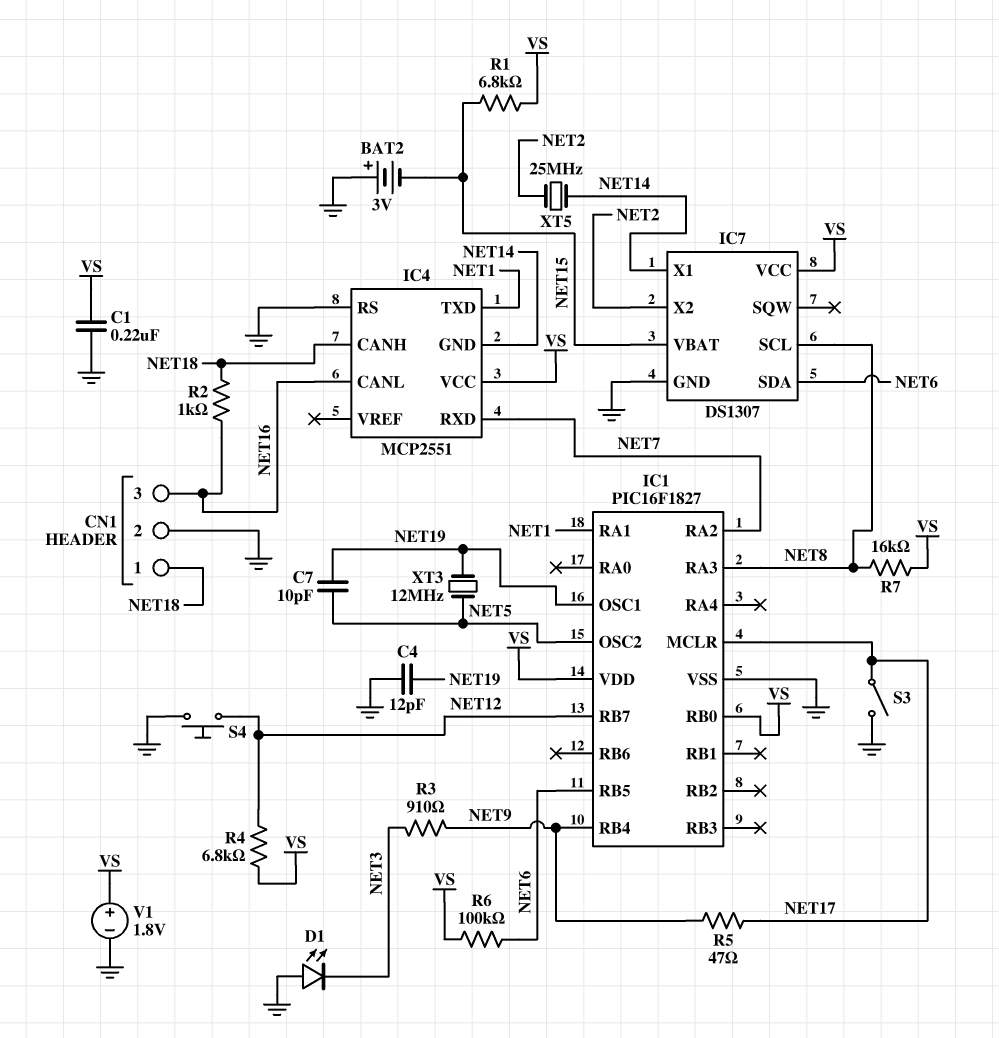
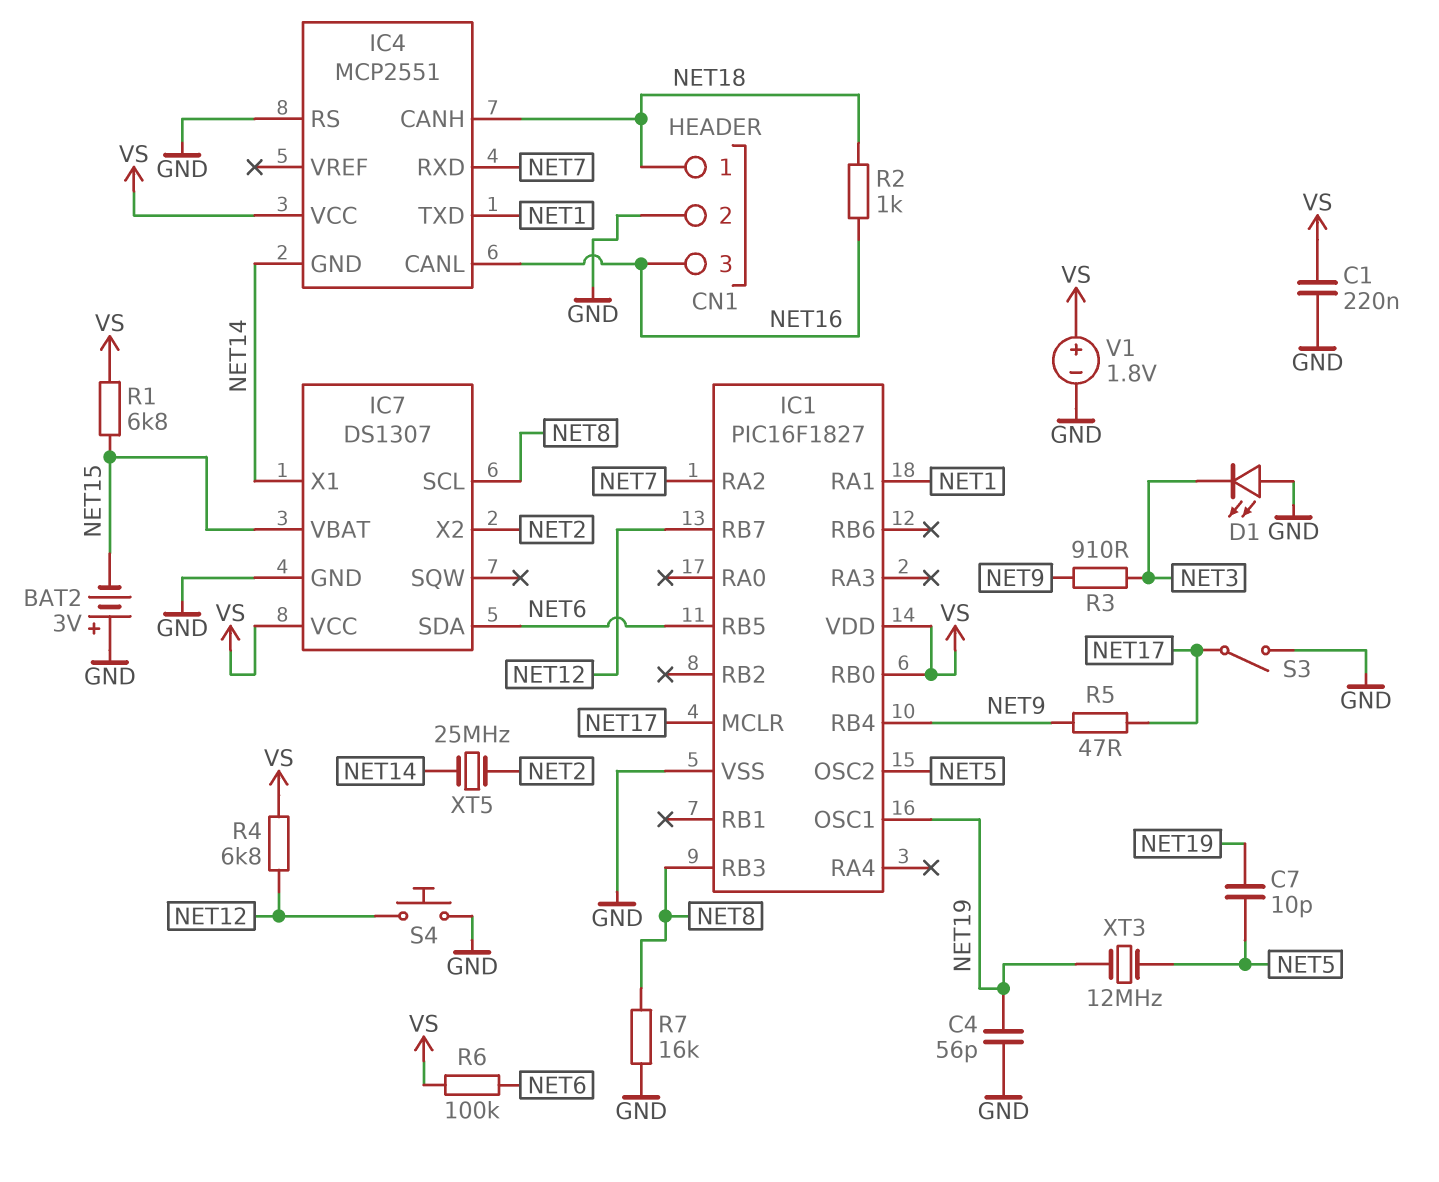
C4: 12pF (GND, NET19) -> 56pF (GND, NET19)
IC1 pin RA3: NET8 -> none
IC1 pin RB3: none -> NET8
R7: 16k (NET8, VS) -> 16k (GND, NET8)

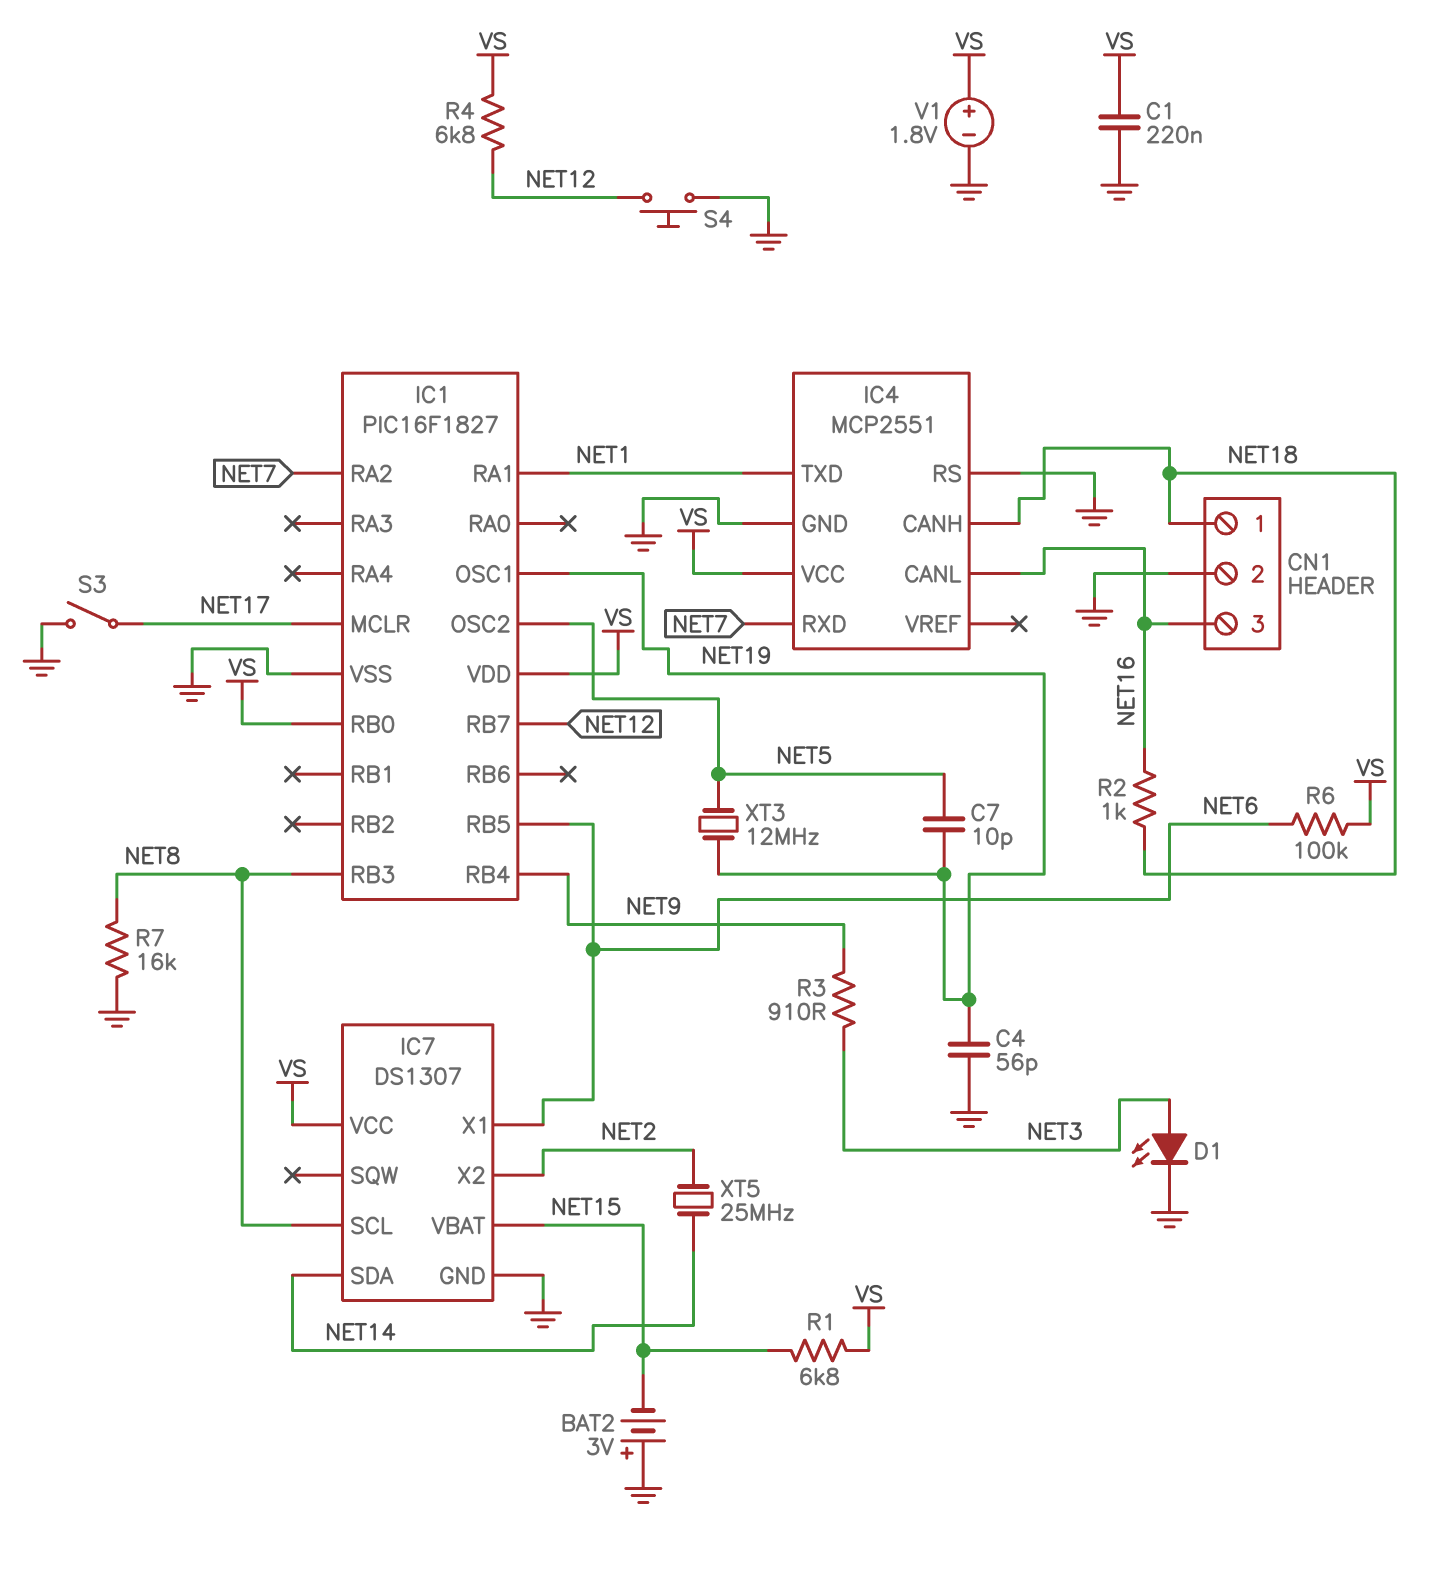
D1: LED (A GND, K NET3) -> LED (A NET3, K GND)
IC4 pin GND: NET14 -> GND
IC7 pin SDA: NET6 -> NET14
IC7 pin X1: NET14 -> NET6
R5: 47 (NET9, NET17) -> none

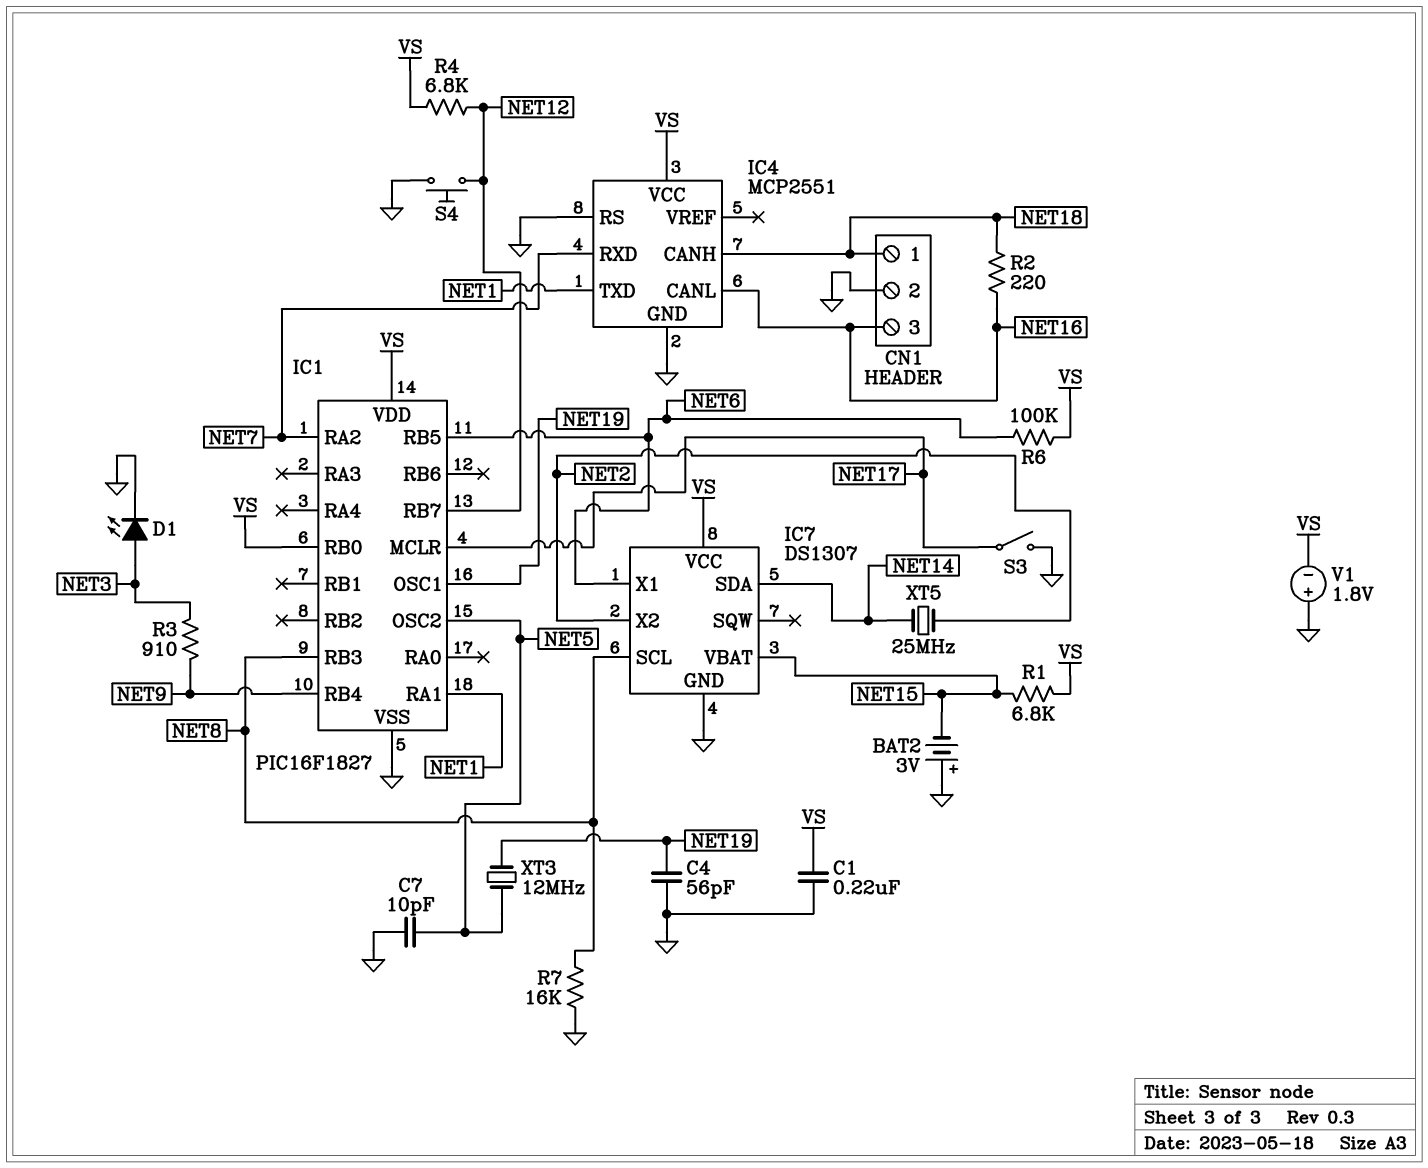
C7: 10pF (NET5, NET19) -> 10pF (GND, NET5)
R2: 1k (NET16, NET18) -> 220 (NET16, NET18)
V1: 1.8V (plus VS, minus GND) -> 1.8V (plus GND, minus VS)

